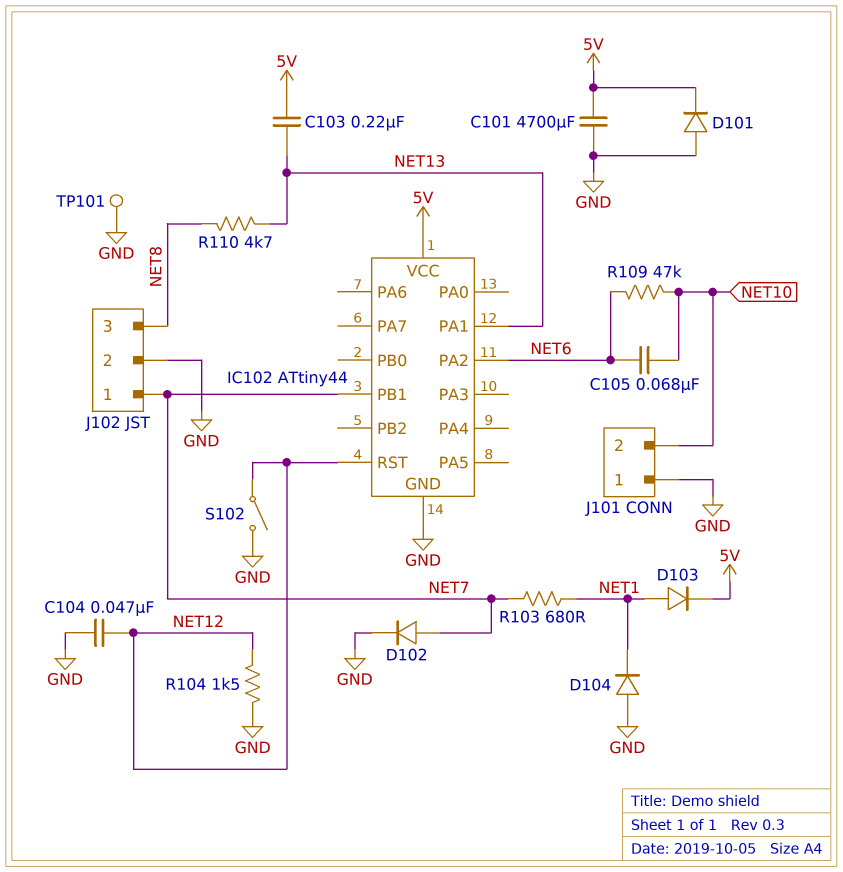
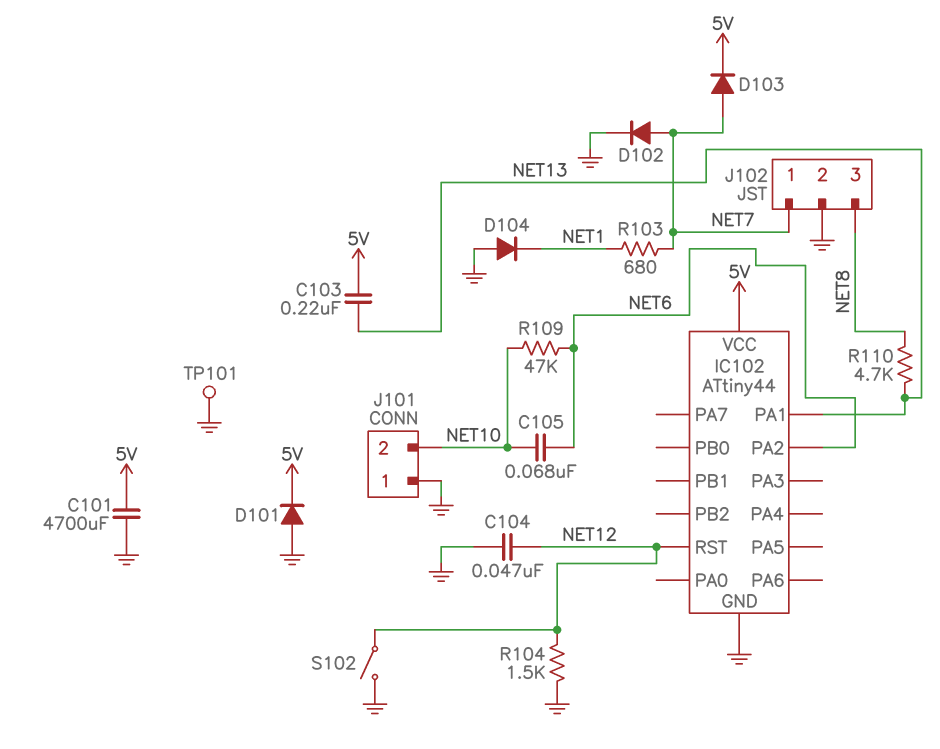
D103: diode (A NET1, K 5V) -> diode (A NET7, K 5V)
IC102 pin PB1: NET7 -> none

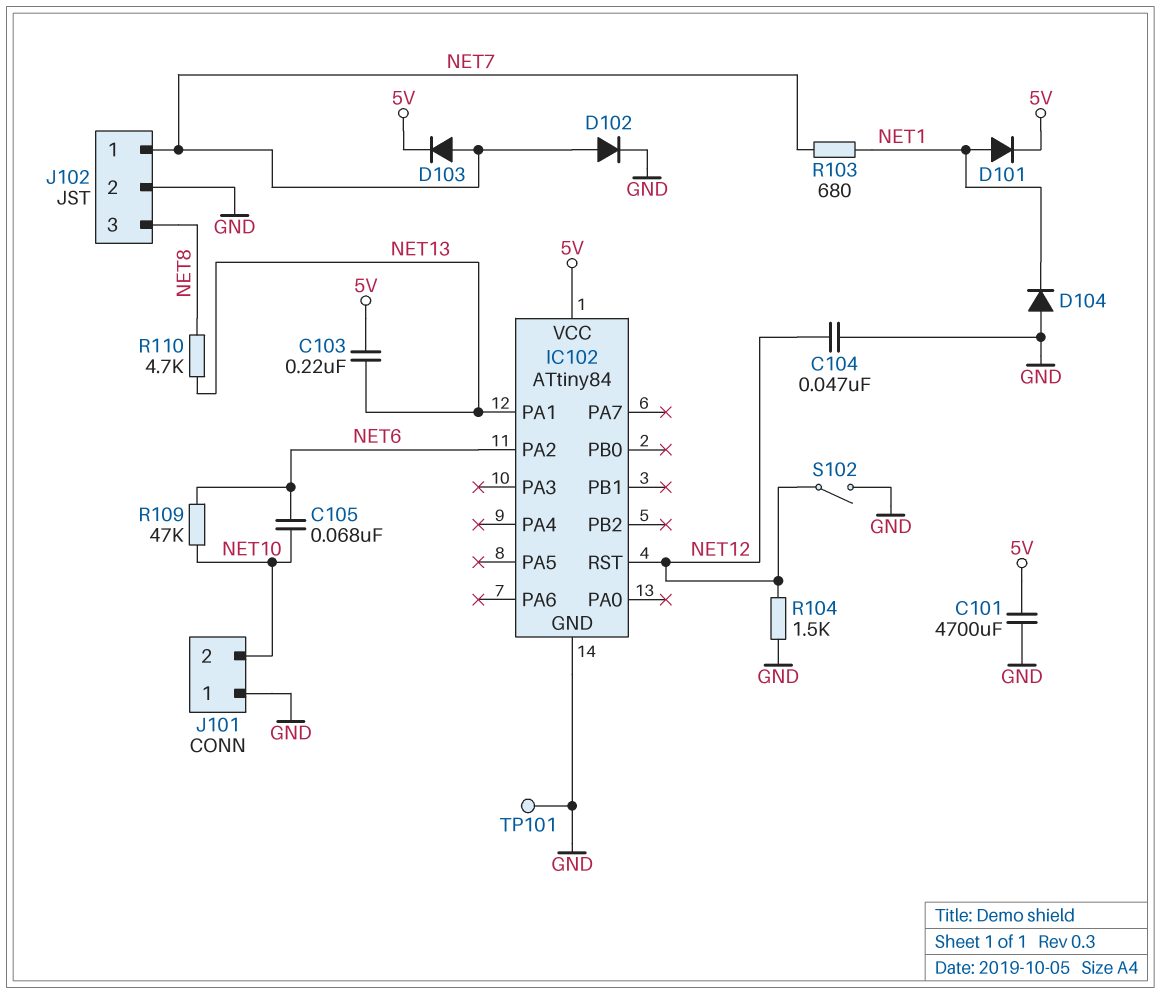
D101: diode (A GND, K 5V) -> diode (A NET1, K 5V)
IC102: ATtiny44 -> ATtiny84

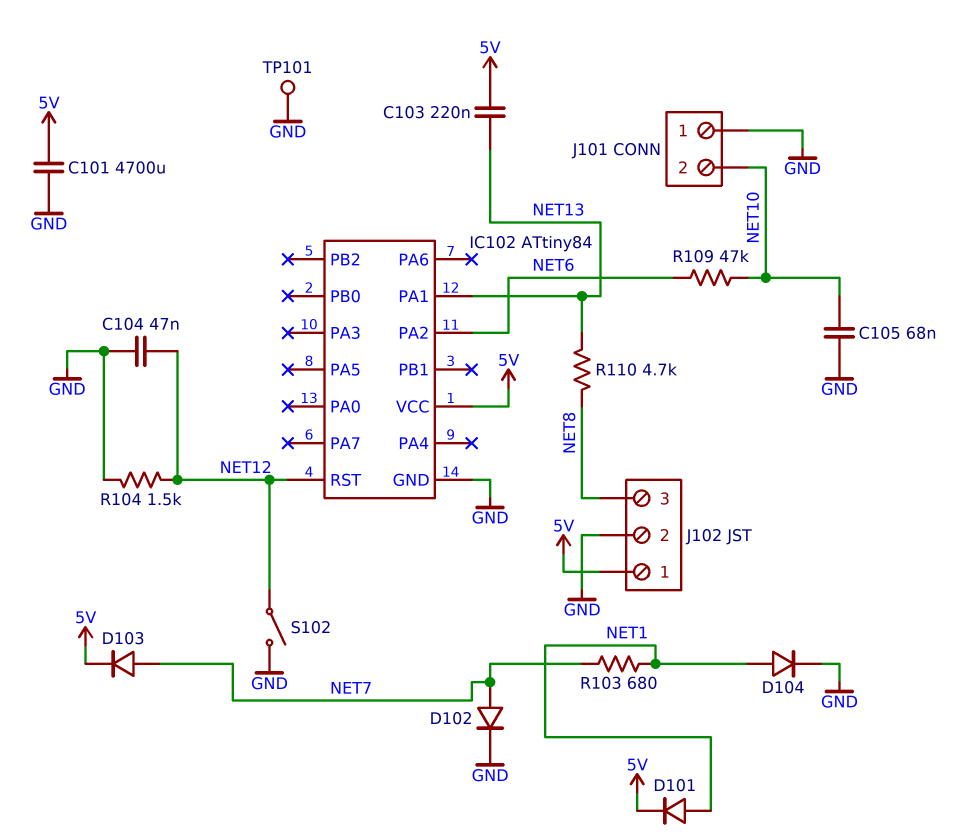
C105: 68nF (NET6, NET10) -> 68nF (GND, NET10)
D104: diode (A GND, K NET1) -> diode (A NET1, K GND)
J102 pin 1: NET7 -> 5V

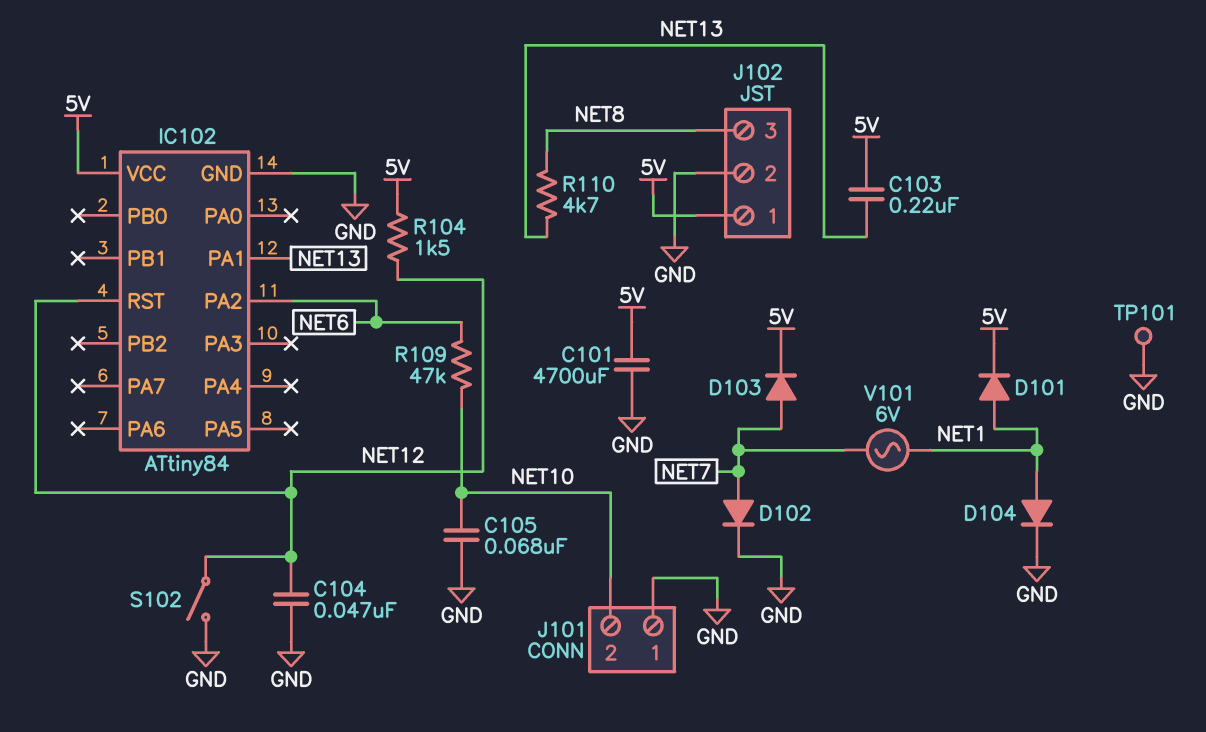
R103: 680 (NET1, NET7) -> none
R104: 1.5k (GND, NET12) -> 1.5k (5V, NET12)
V101: none -> AC 6V (NET1, NET7)

